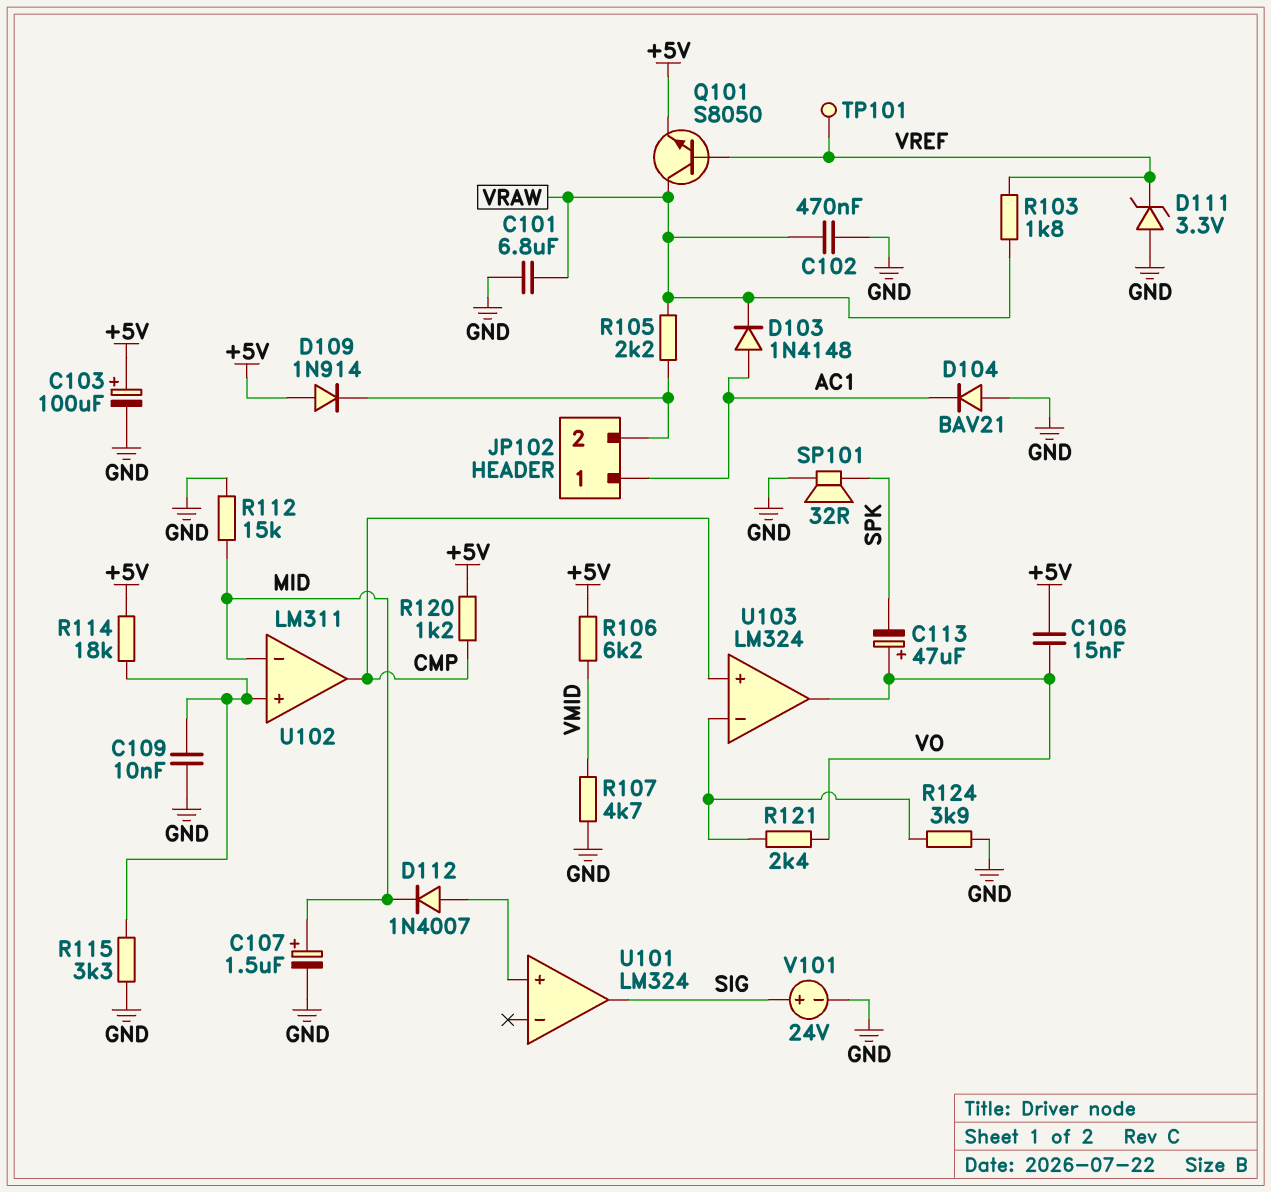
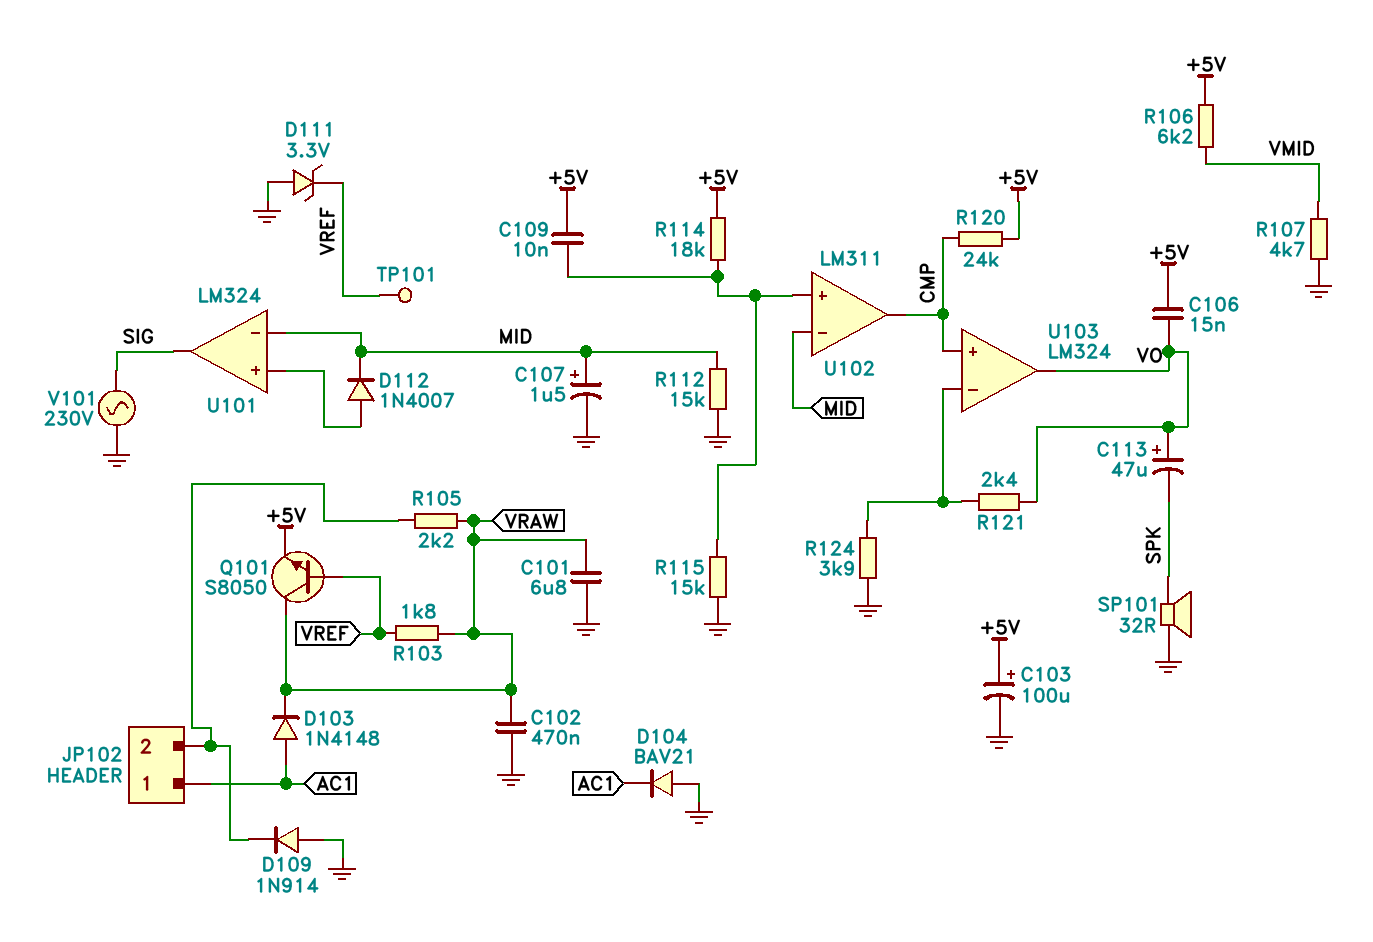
C109: 10nF (GND, U102/in+) -> 10nF (+5V, U102/in+)
D109: diode 1N914 (A +5V, K JP102/2) -> diode 1N914 (A GND, K JP102/2)
R115: 3.3k (GND, U102/in+) -> 15k (GND, U102/in+)
R120: 1.2k (+5V, CMP) -> 24k (+5V, CMP)
U101 pin in-: none -> MID
V101: 24V (plus SIG, minus GND) -> AC 230V (GND, SIG)

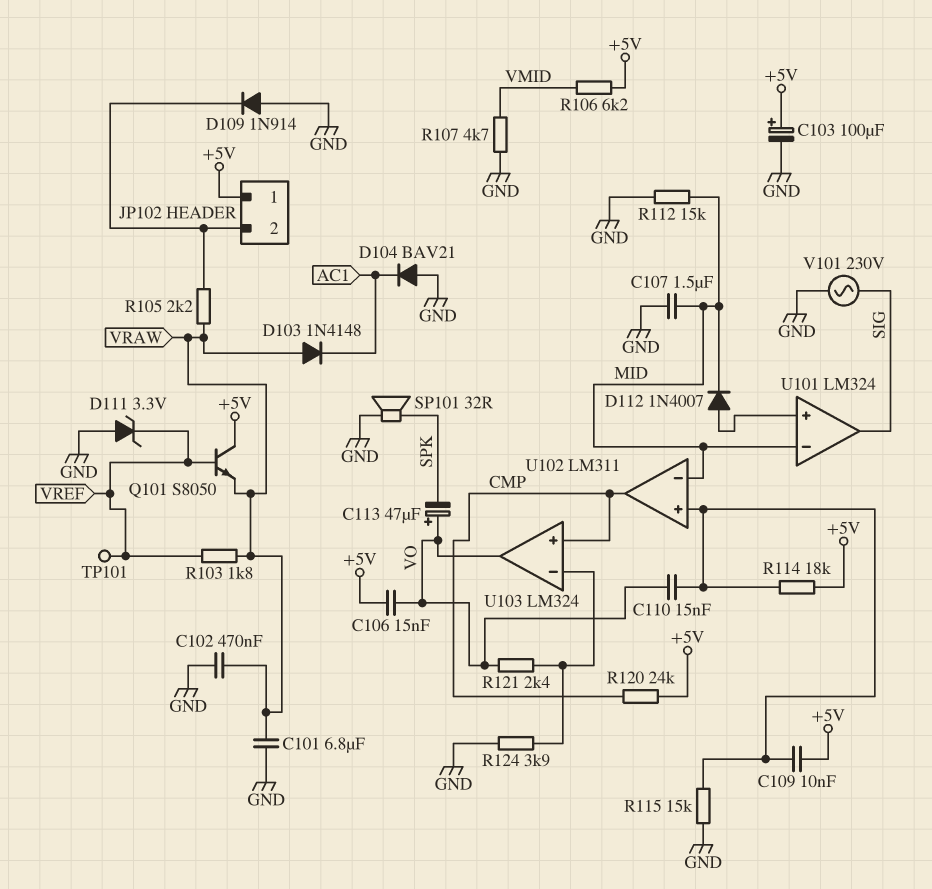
C107: 1.5uF (plus MID, minus GND) -> 1.5uF (GND, MID)
C110: none -> 15nF (U102/in+, VO)
D103: diode 1N4148 (A AC1, K VRAW) -> diode 1N4148 (A VRAW, K AC1)
JP102 pin 1: AC1 -> +5V
Q101: NPN S8050 (B VREF, C VRAW, E +5V) -> NPN S8050 (B VREF, C +5V, E VRAW)

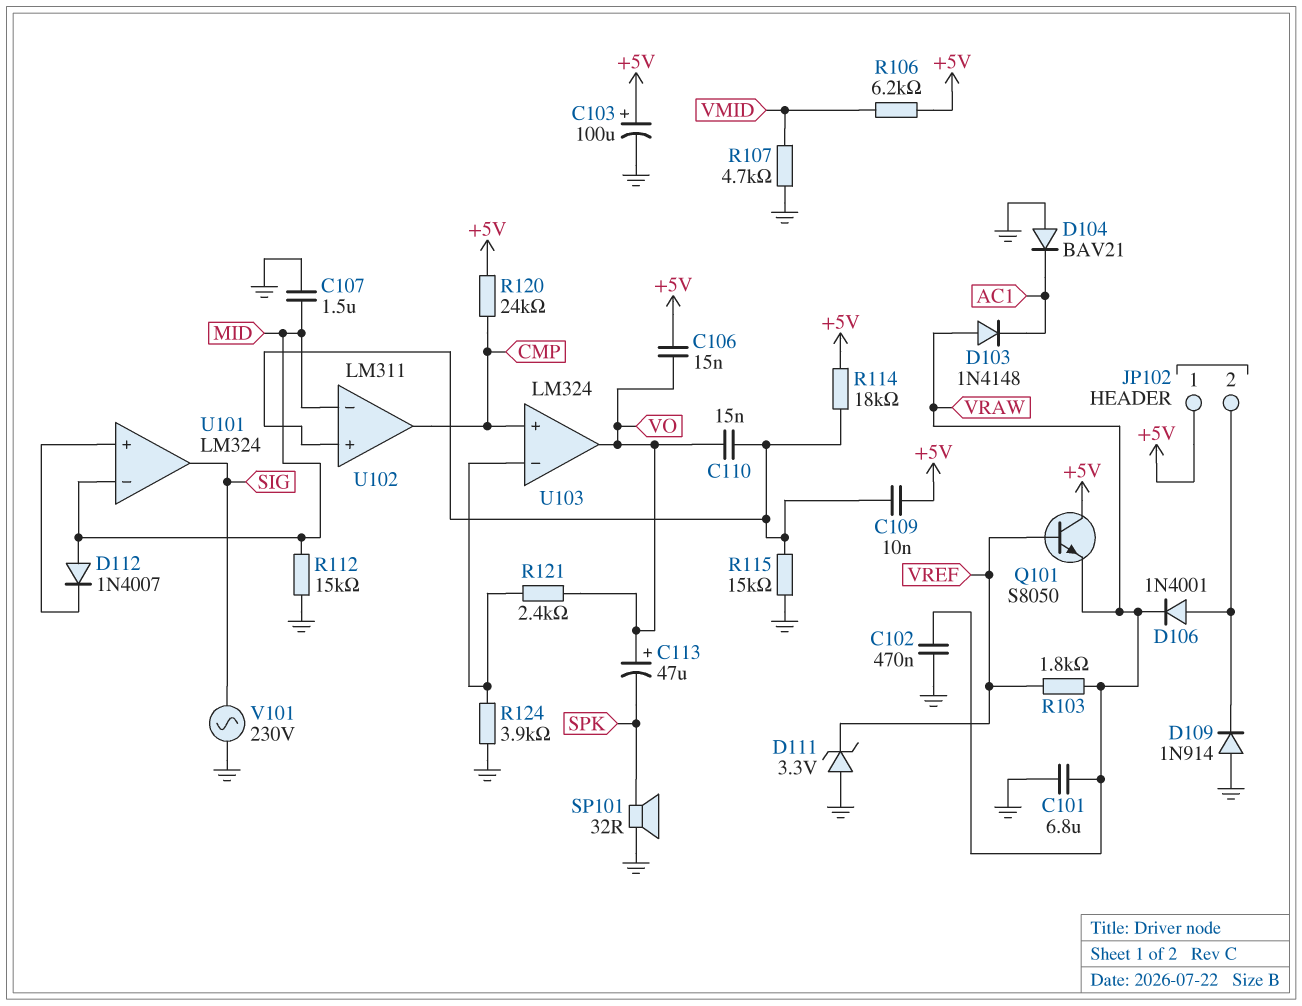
D106: none -> diode 1N4001 (A JP102/2, K VRAW)
D112: diode 1N4007 (A U101/in+, K MID) -> diode 1N4007 (A MID, K U101/in+)
R105: 2.2k (JP102/2, VRAW) -> none
TP101: test point (VREF) -> none

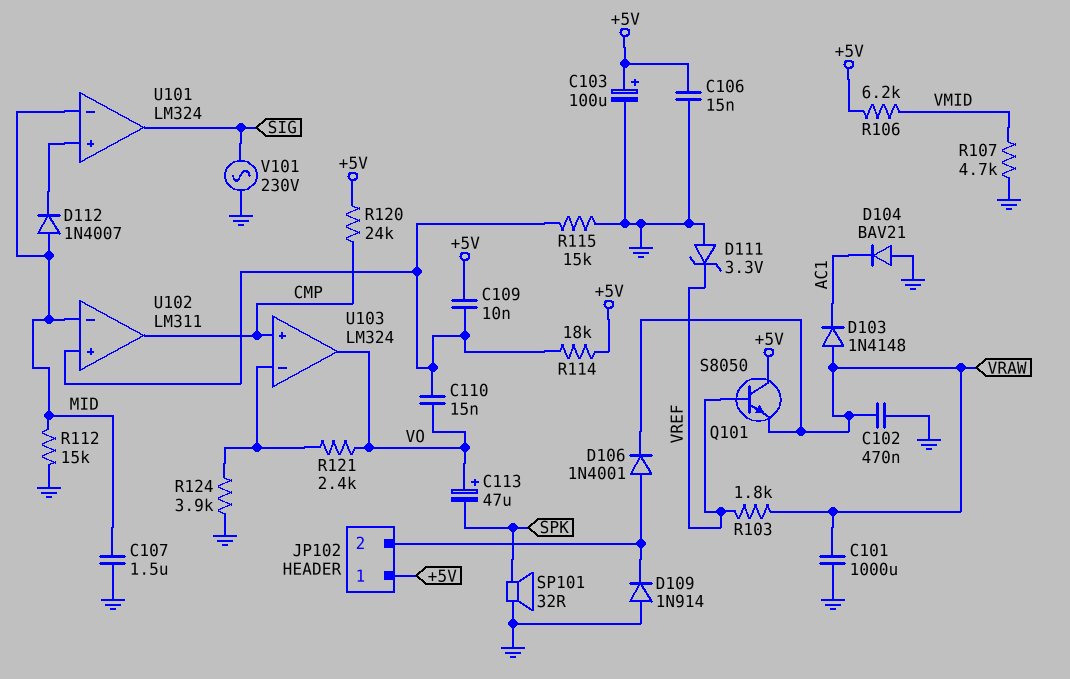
C101: 6.8uF (GND, VRAW) -> 1000uF (GND, VRAW)
C106: 15nF (+5V, VO) -> 15nF (+5V, GND)

